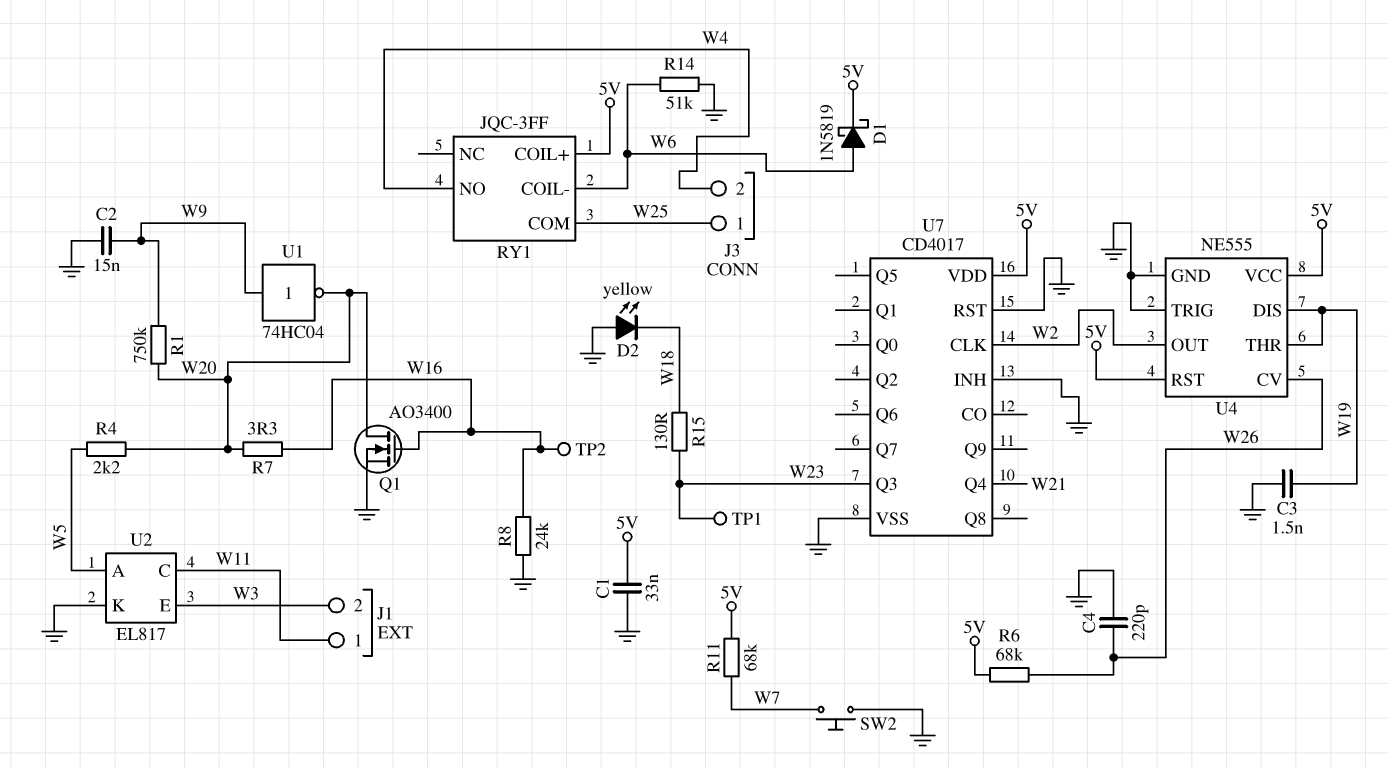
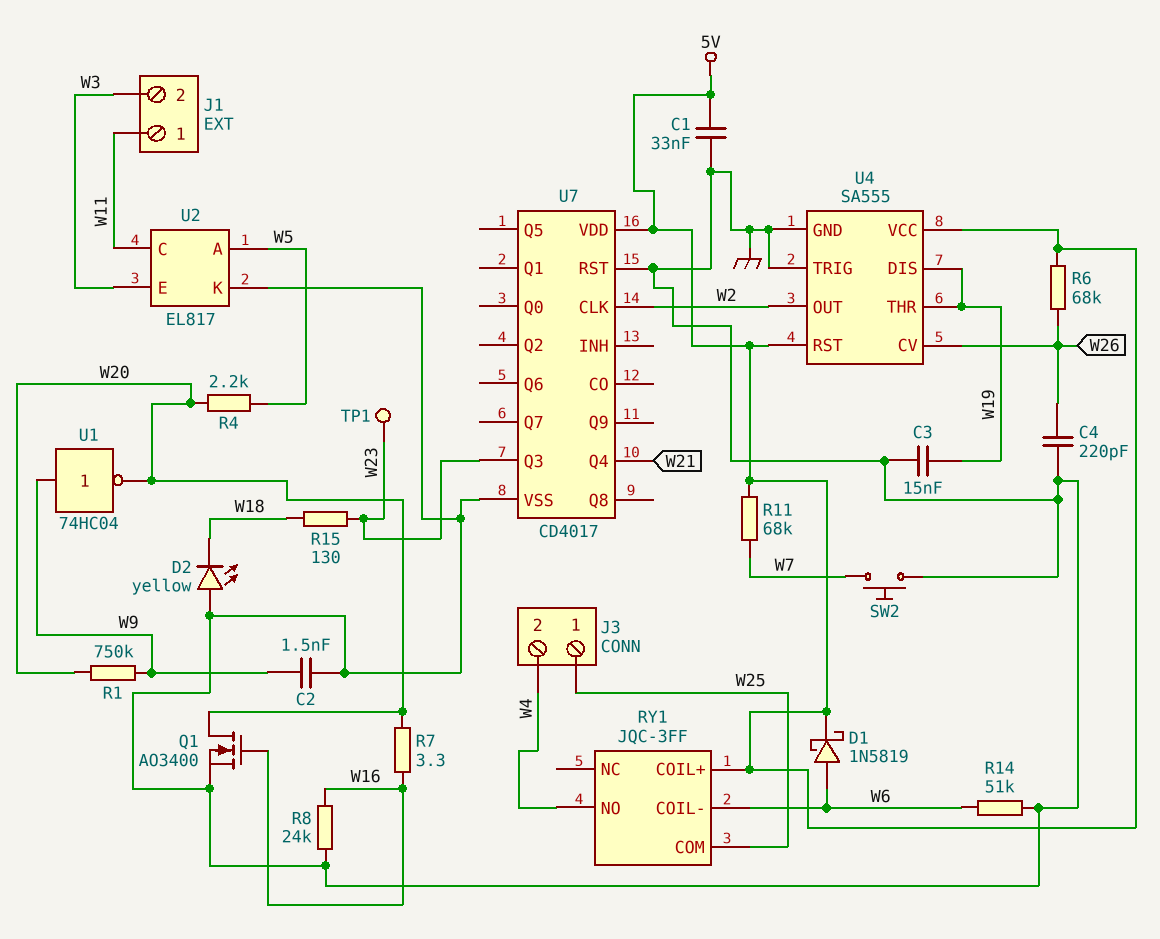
C2: 15nF (GND, W9) -> 1.5nF (GND, W9)
C3: 1.5nF (GND, W19) -> 15nF (GND, W19)
TP2: test point (W16) -> none
U4: NE555 -> SA555
U7 pin INH: GND -> none

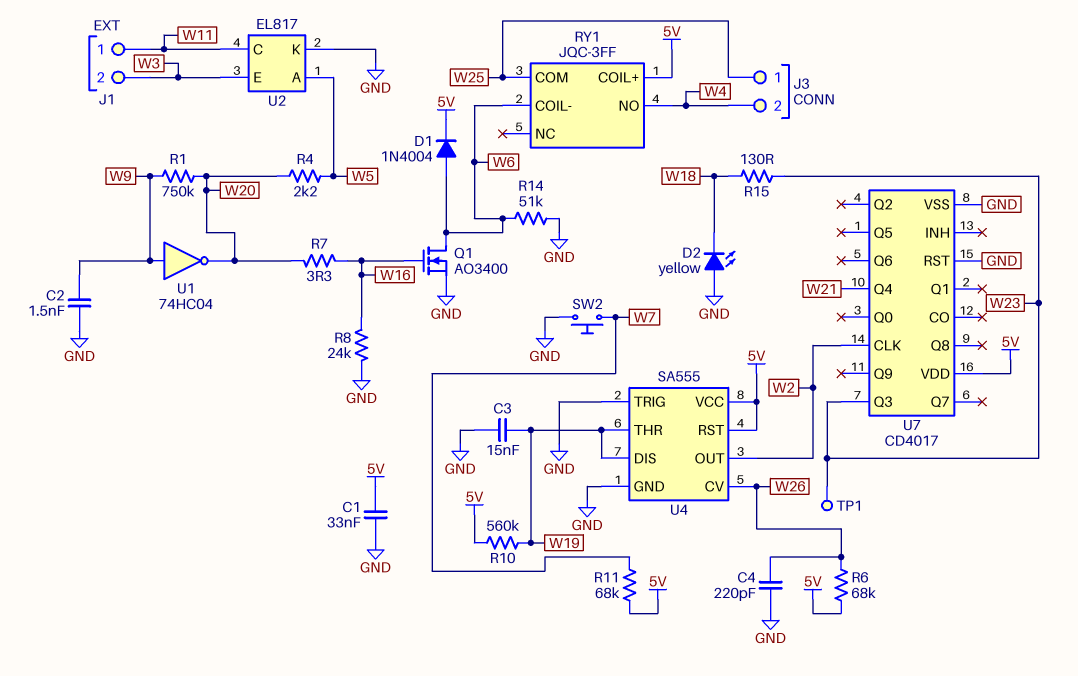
D1: schottky 1N5819 (A W6, K 5V) -> diode 1N4004 (A W6, K 5V)
Q1: NMOS AO3400 (G W16, D W20, S GND) -> NMOS AO3400 (G W16, D W6, S GND)
R10: none -> 560k (5V, W19)

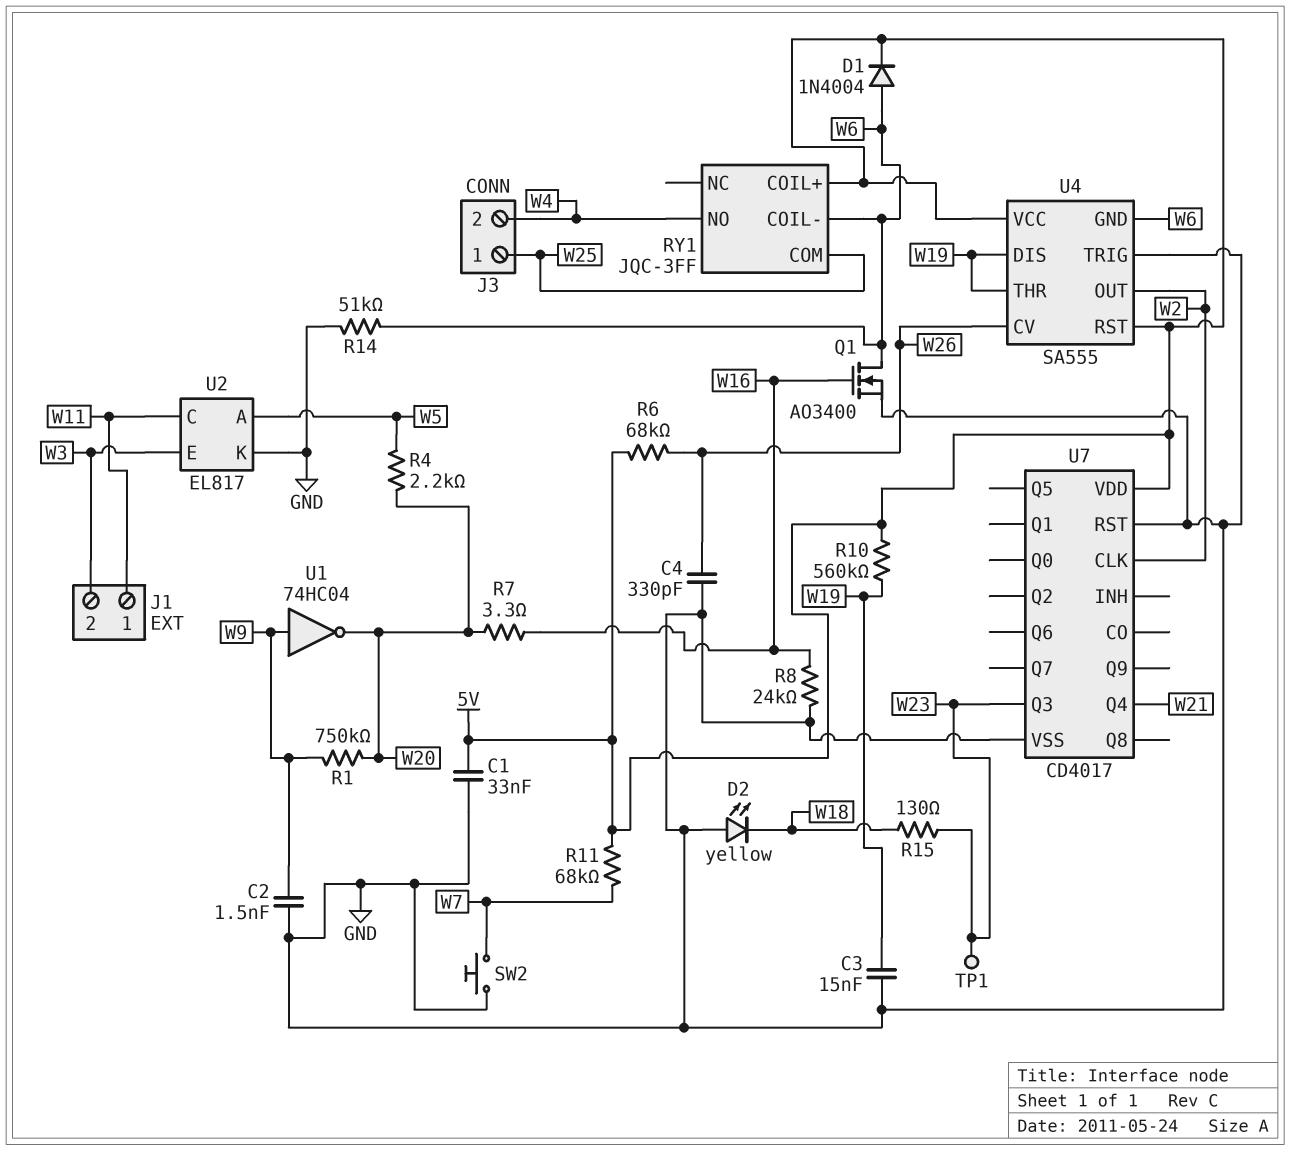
C4: 220pF (GND, W26) -> 330pF (GND, W26)
U4 pin GND: GND -> W6

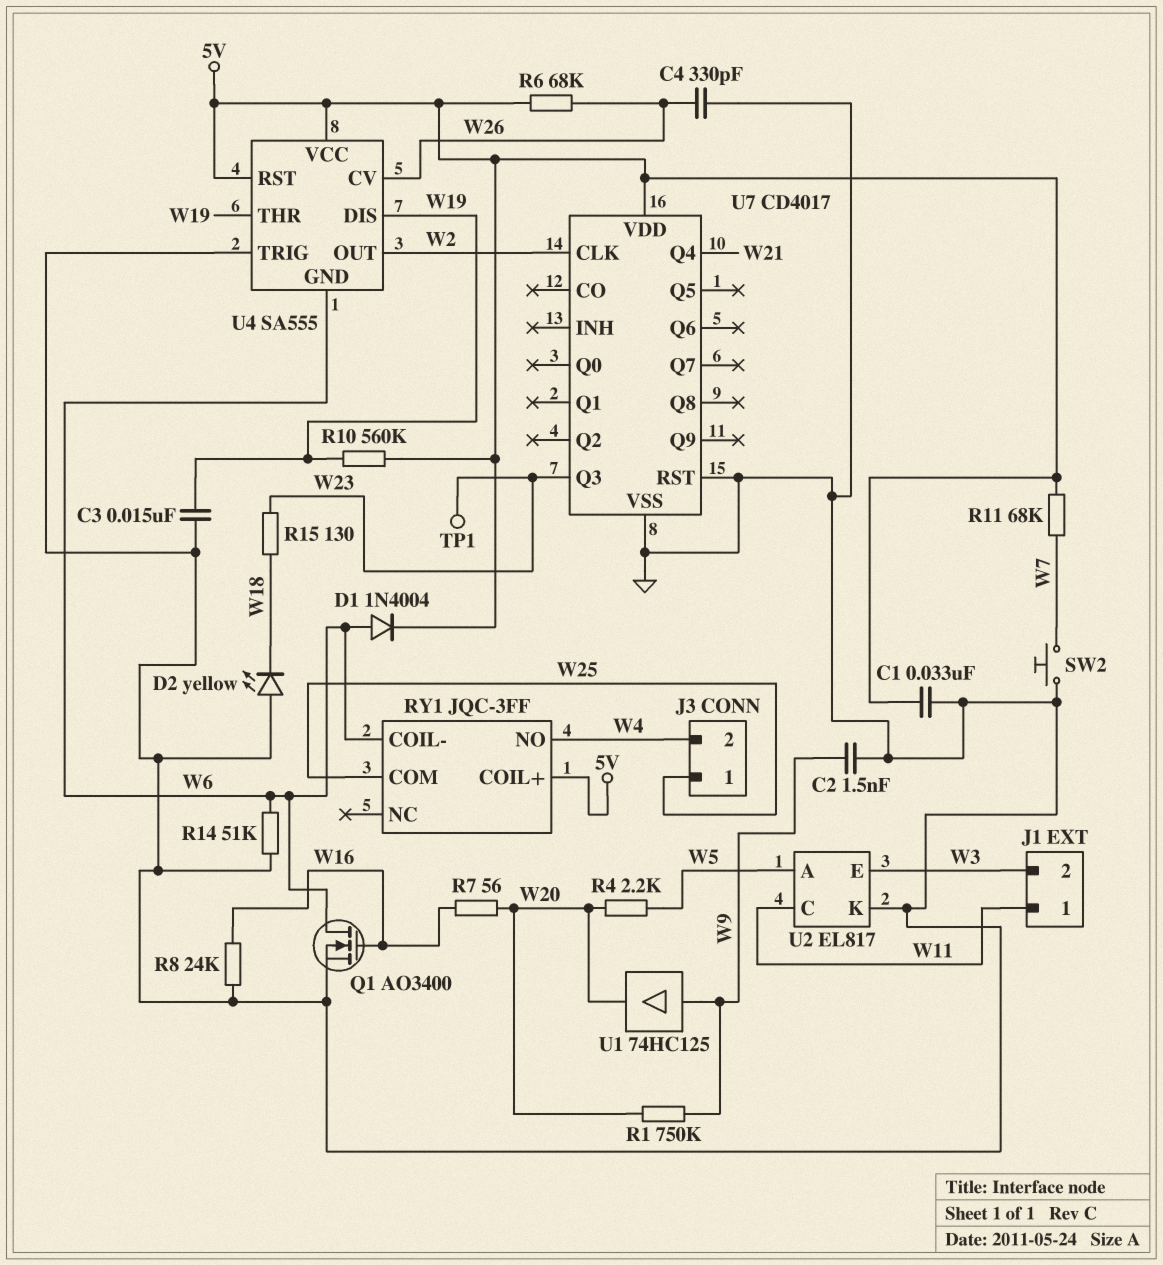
R7: 3.3 (W16, W20) -> 56 (W16, W20)
U1: NOT 74HC04 (in W9, out W20) -> buffer 74HC125 (in W9, out W20)

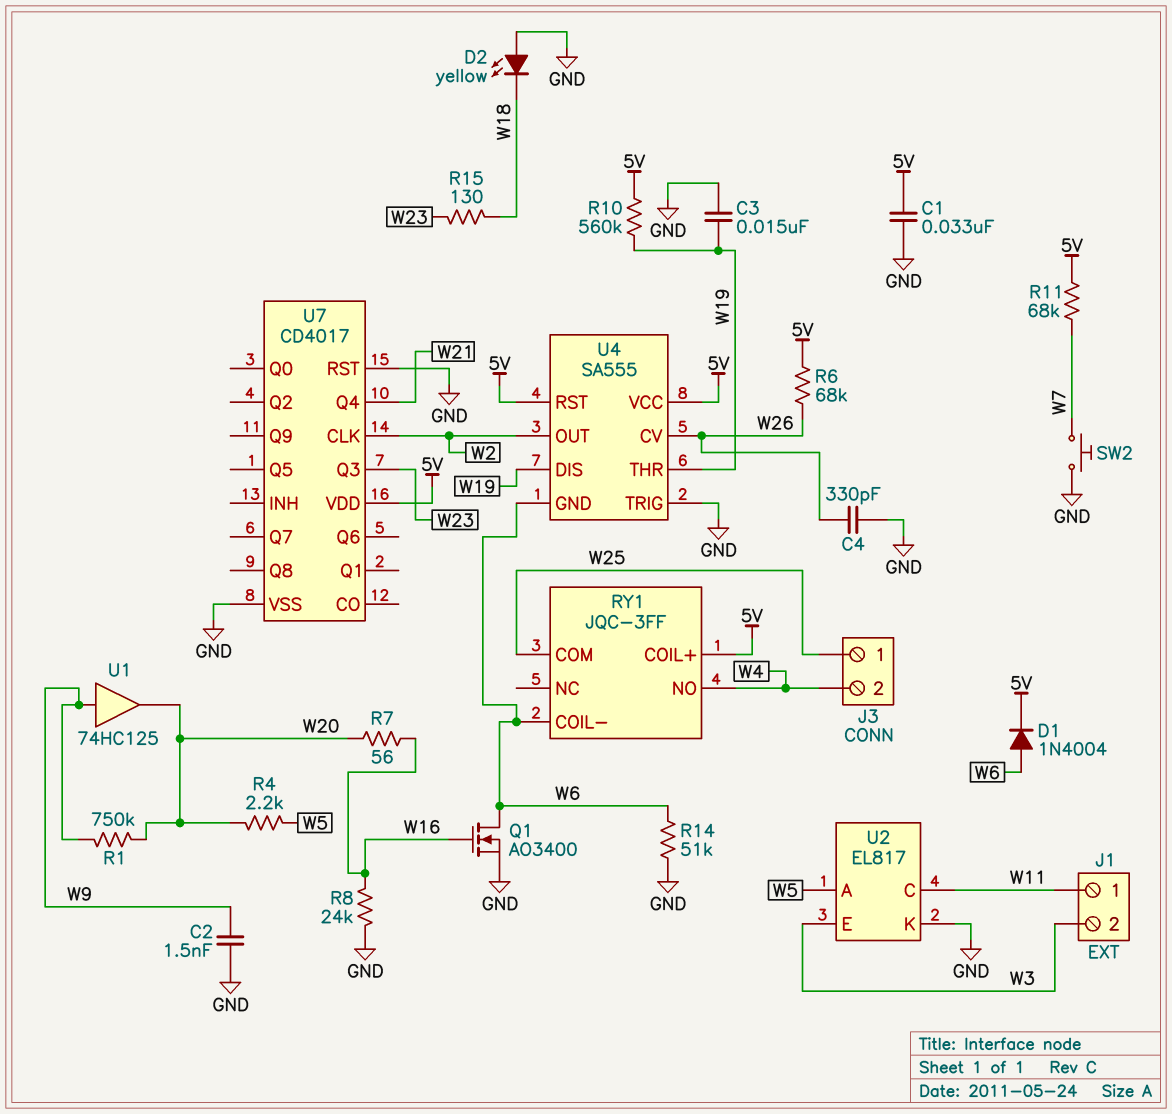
TP1: test point (W23) -> none

